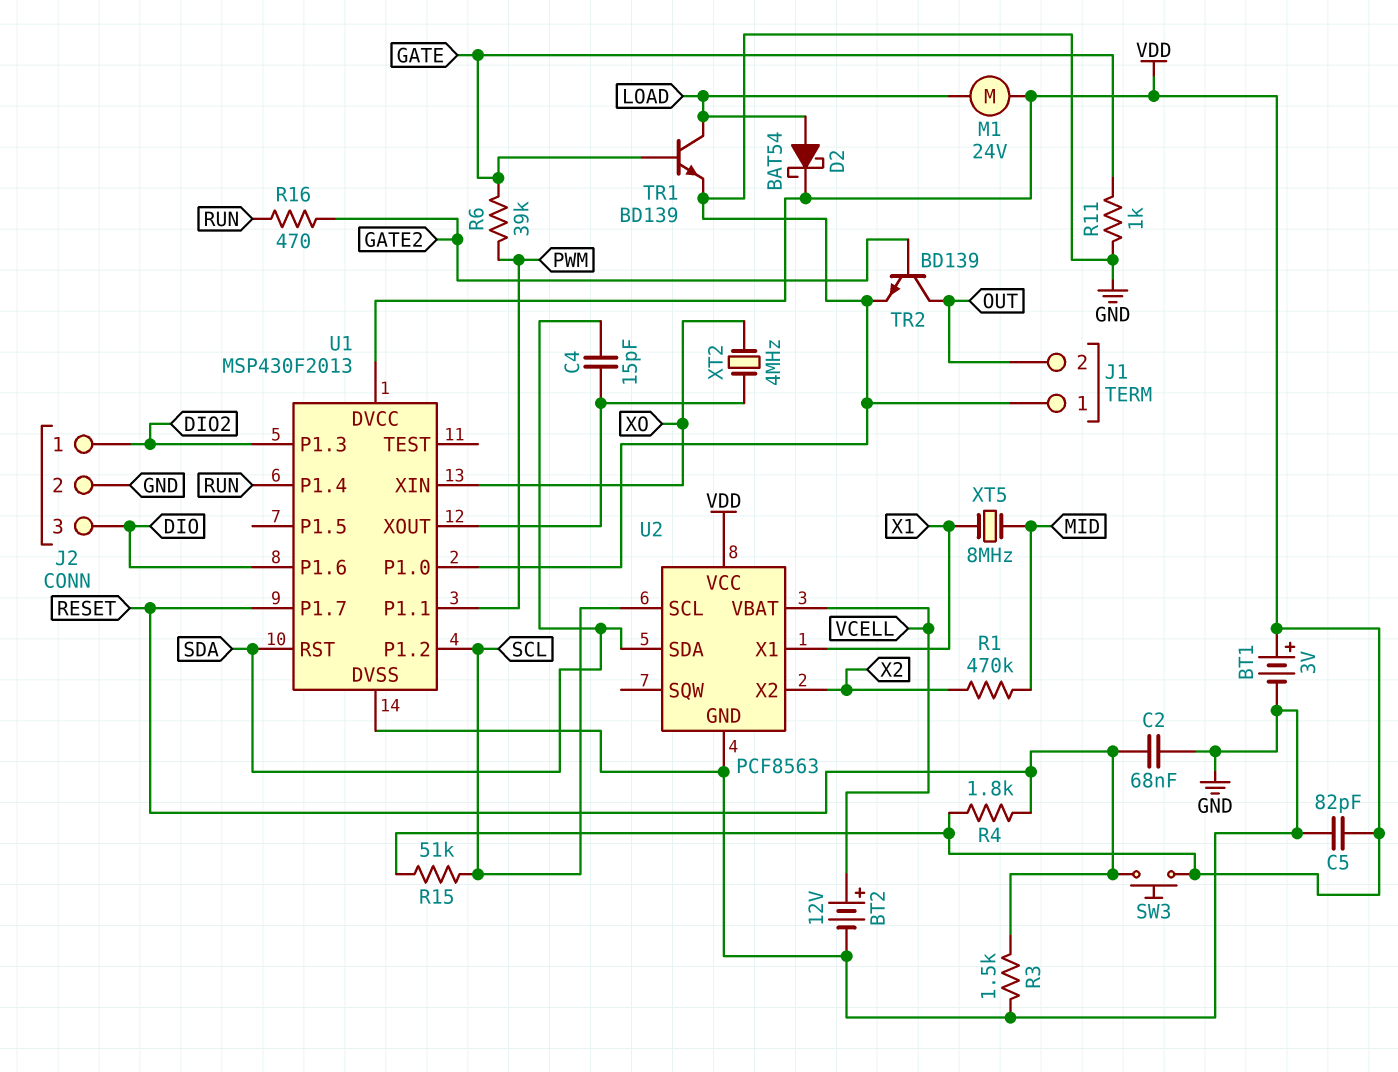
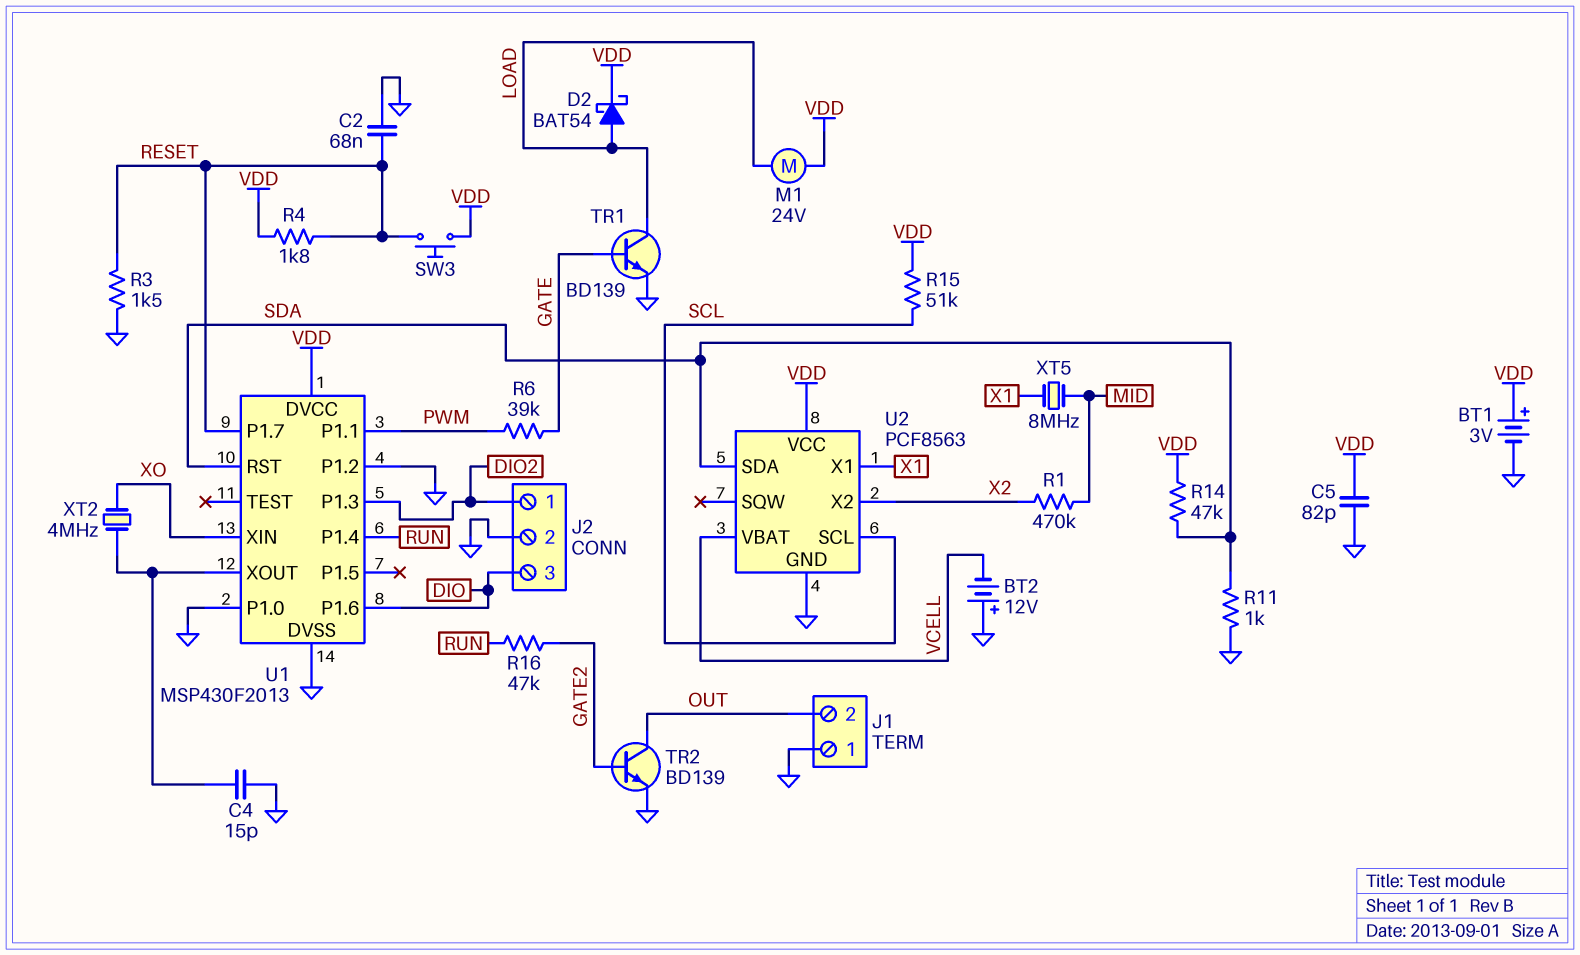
BT2: 12V (plus VCELL, minus GND) -> 12V (plus GND, minus VCELL)
C4: 15pF (SDA, U1/XOUT) -> 15pF (GND, U1/XOUT)
R11: 1k (GATE, GND) -> 1k (GND, SDA)
R14: none -> 47k (SDA, VDD)
R16: 470 (GATE2, RUN) -> 47k (GATE2, RUN)
U1 pin P1.2: SCL -> GND

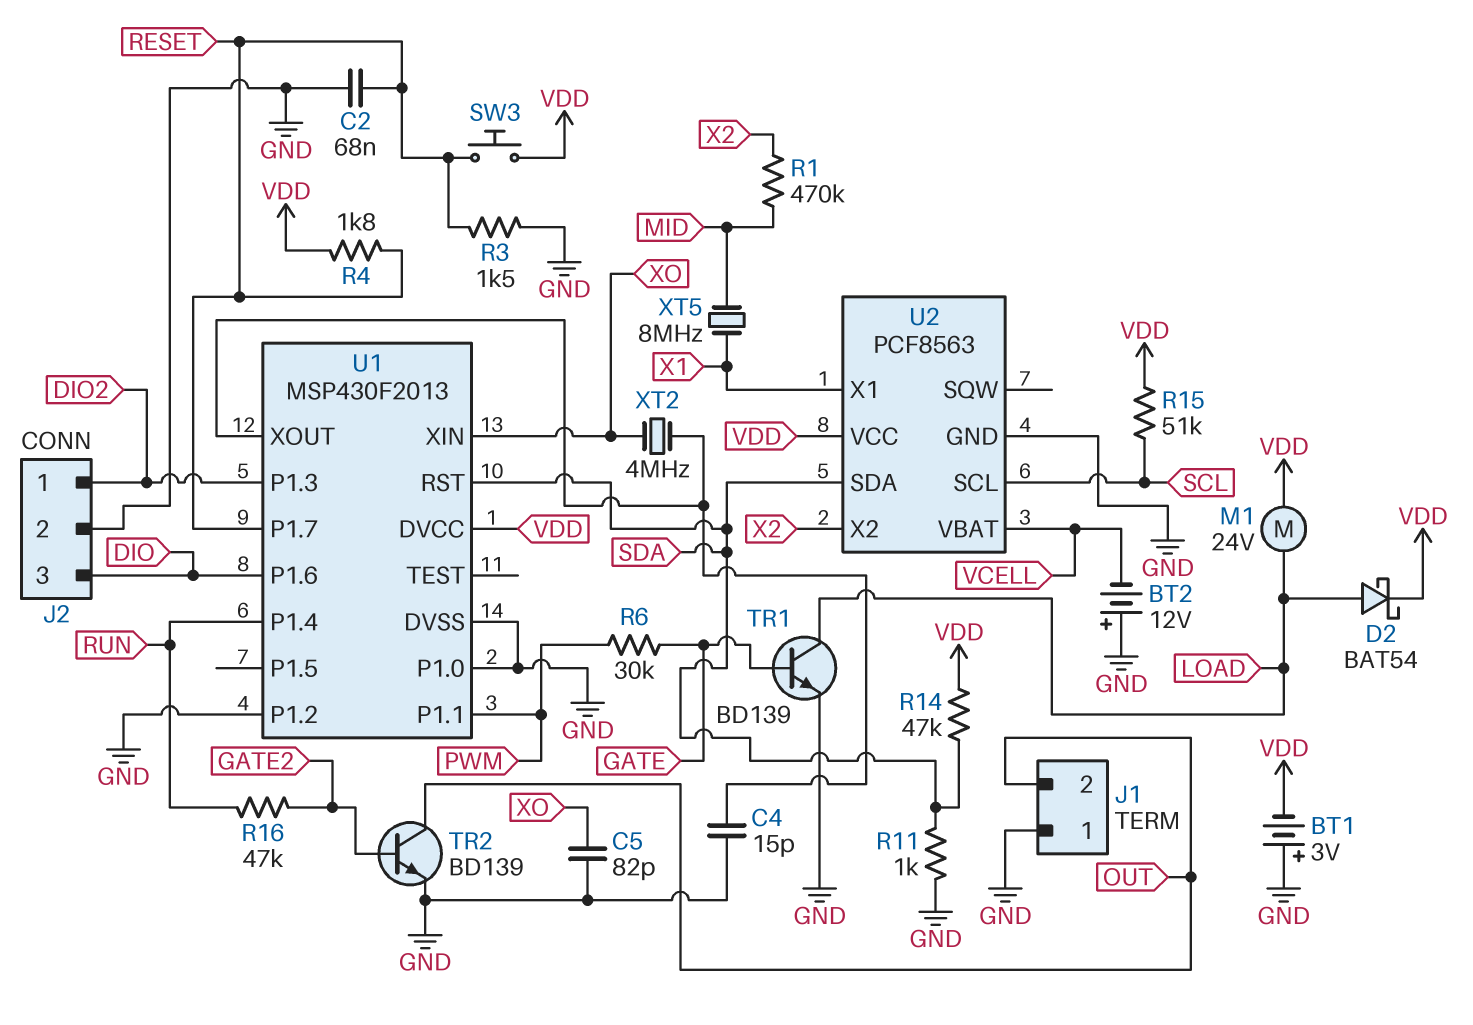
BT1: 3V (plus VDD, minus GND) -> 3V (plus GND, minus VDD)
C5: 82pF (GND, VDD) -> 82pF (GND, XO)
R6: 39k (GATE, PWM) -> 30k (GATE, PWM)

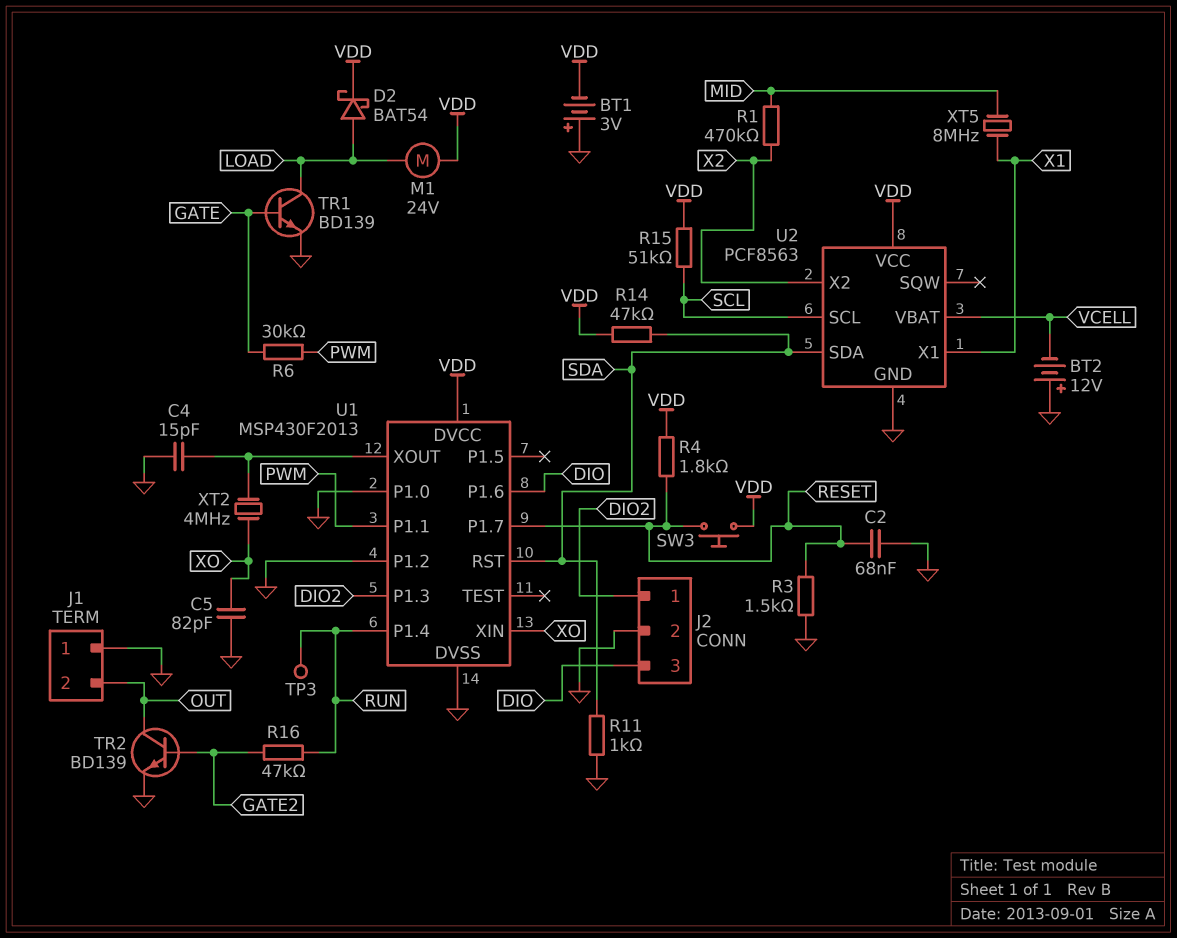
TP3: none -> test point (RUN)

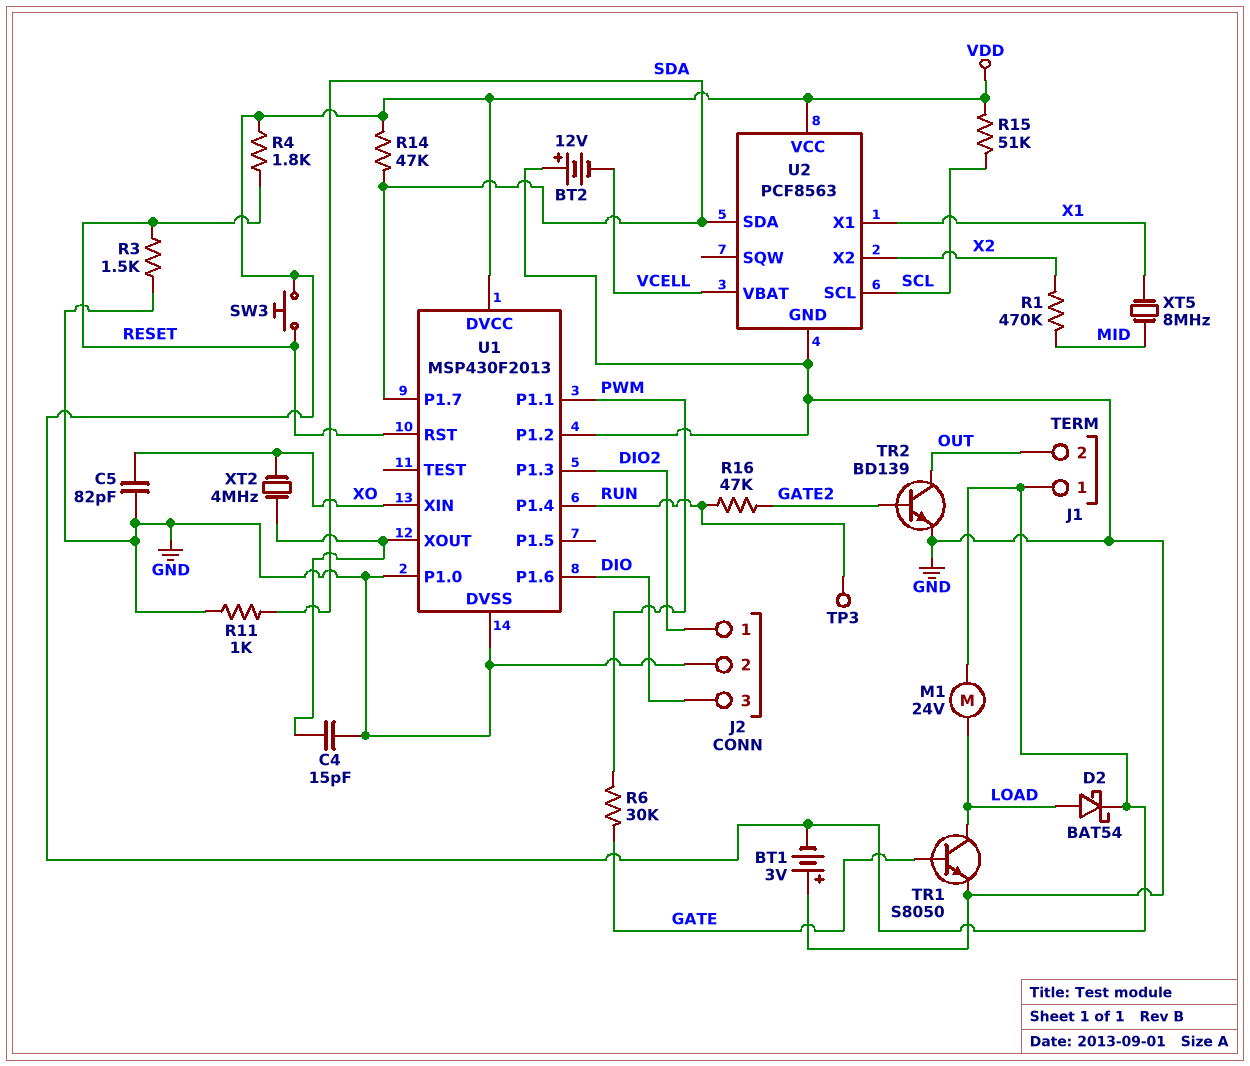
C2: 68nF (GND, RESET) -> none
J1 pin 1: GND -> VDD
TR1: NPN BD139 (B GATE, C LOAD, E GND) -> NPN S8050 (B GATE, C LOAD, E GND)
U1 pin P1.7: RESET -> SDA
U1 pin RST: SDA -> RESET

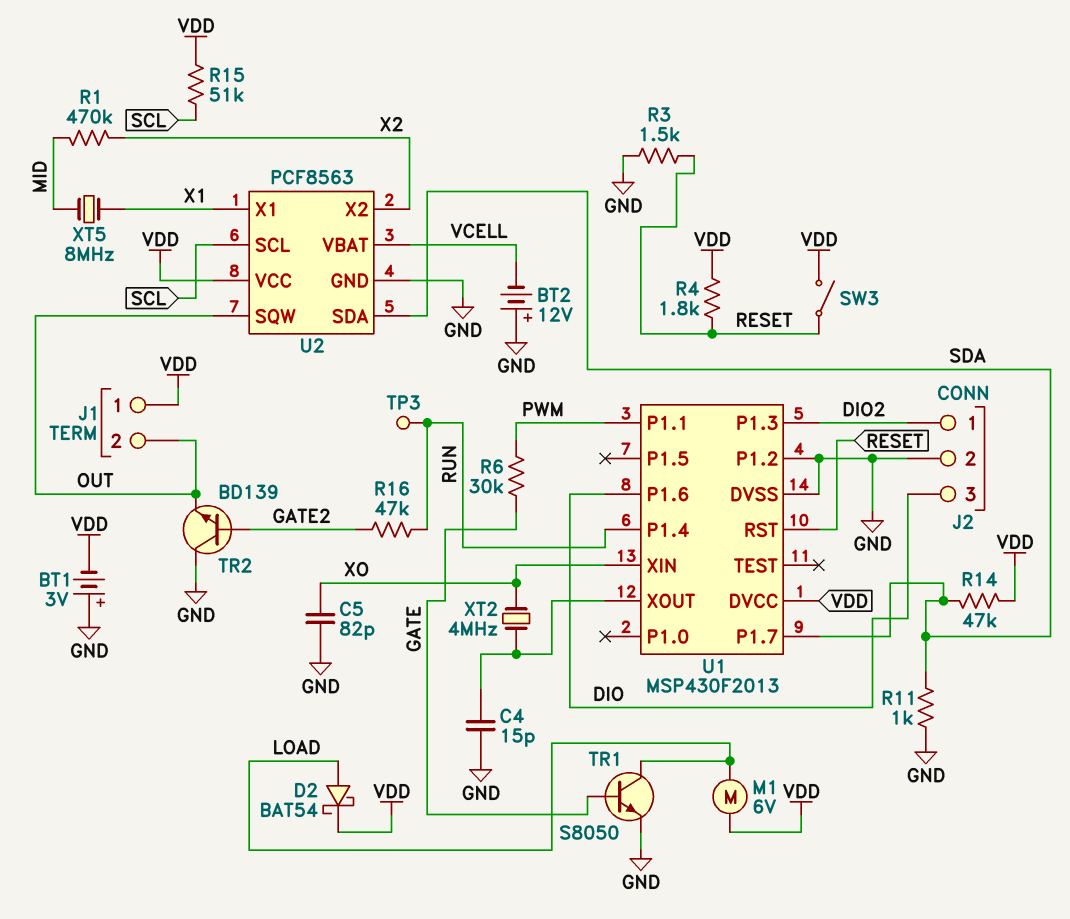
M1: motor 24V (LOAD, VDD) -> motor 6V (LOAD, VDD)
SW3: button (RESET, VDD) -> switch (RESET, VDD)
TR2: NPN BD139 (B GATE2, C OUT, E GND) -> NPN BD139 (B GATE2, C GND, E OUT)
U1 pin P1.0: GND -> none
U2 pin SQW: none -> OUT

